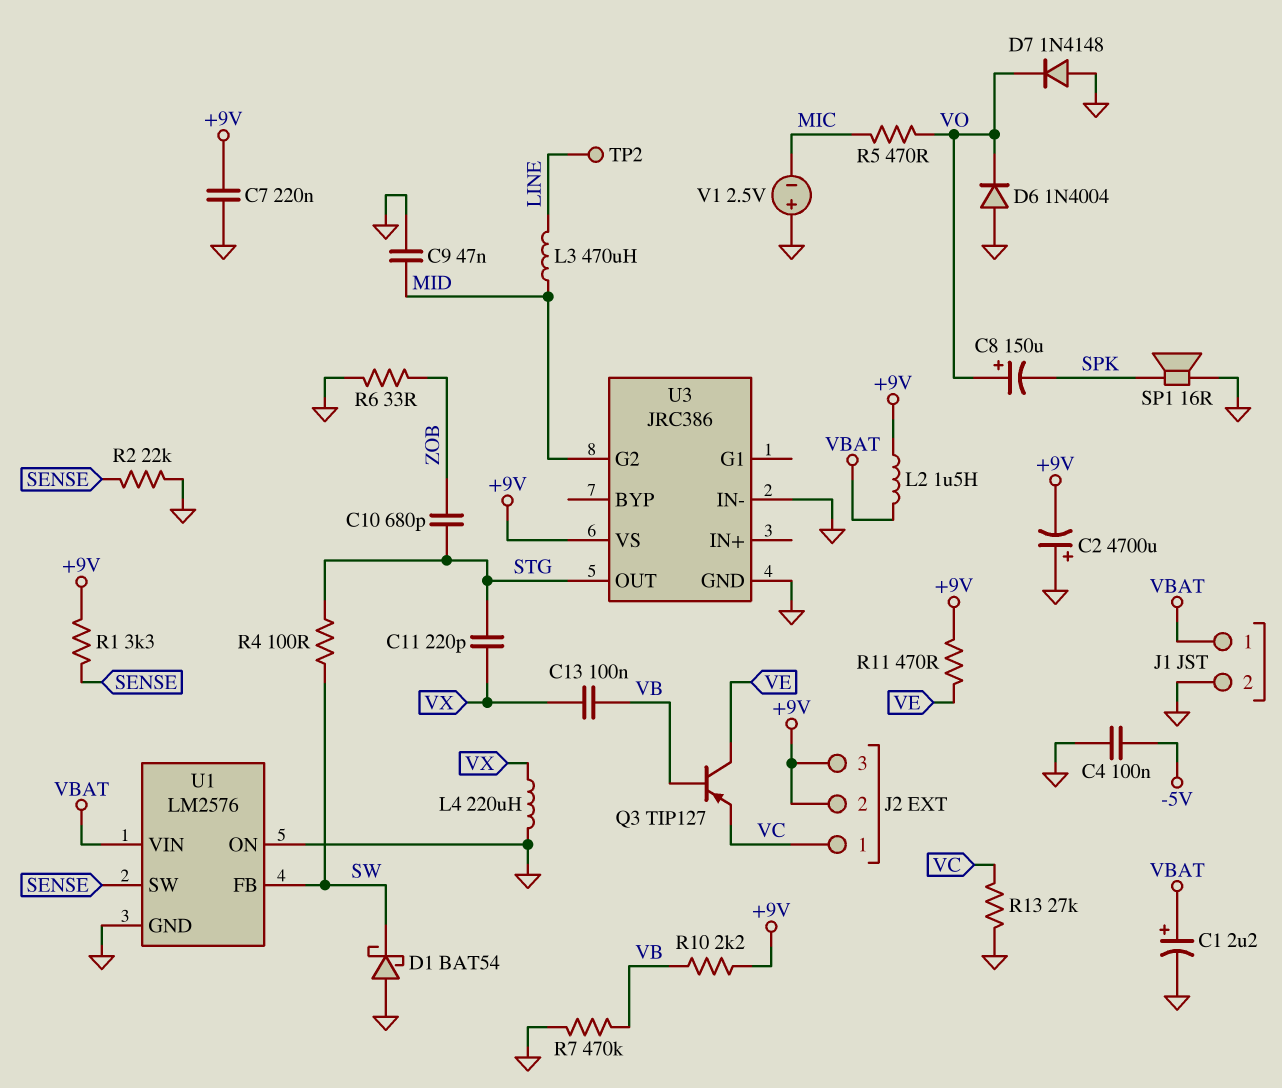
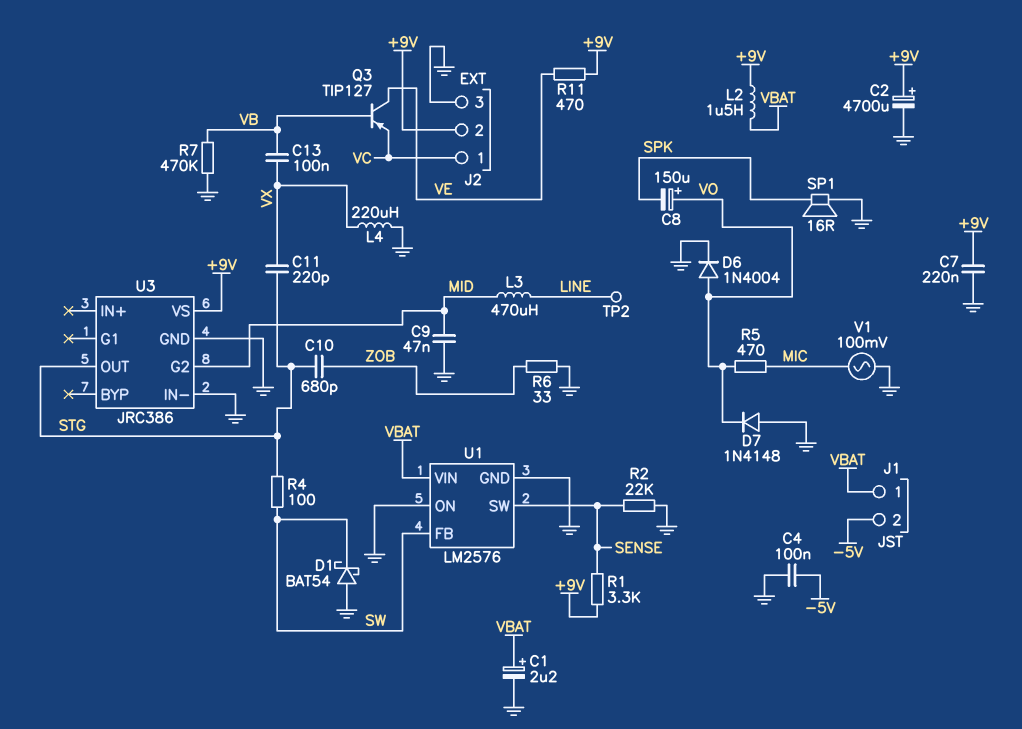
C2: 4700uF (plus GND, minus +9V) -> 4700uF (plus +9V, minus GND)
D6: diode 1N4004 (A GND, K VO) -> diode 1N4004 (A VO, K GND)
J1 pin 2: GND -> -5V
J2 pin 3: +9V -> GND
R10: 2.2k (+9V, VB) -> none
R13: 27k (GND, VC) -> none
V1: 2.5V (plus GND, minus MIC) -> AC 100mV (GND, MIC)

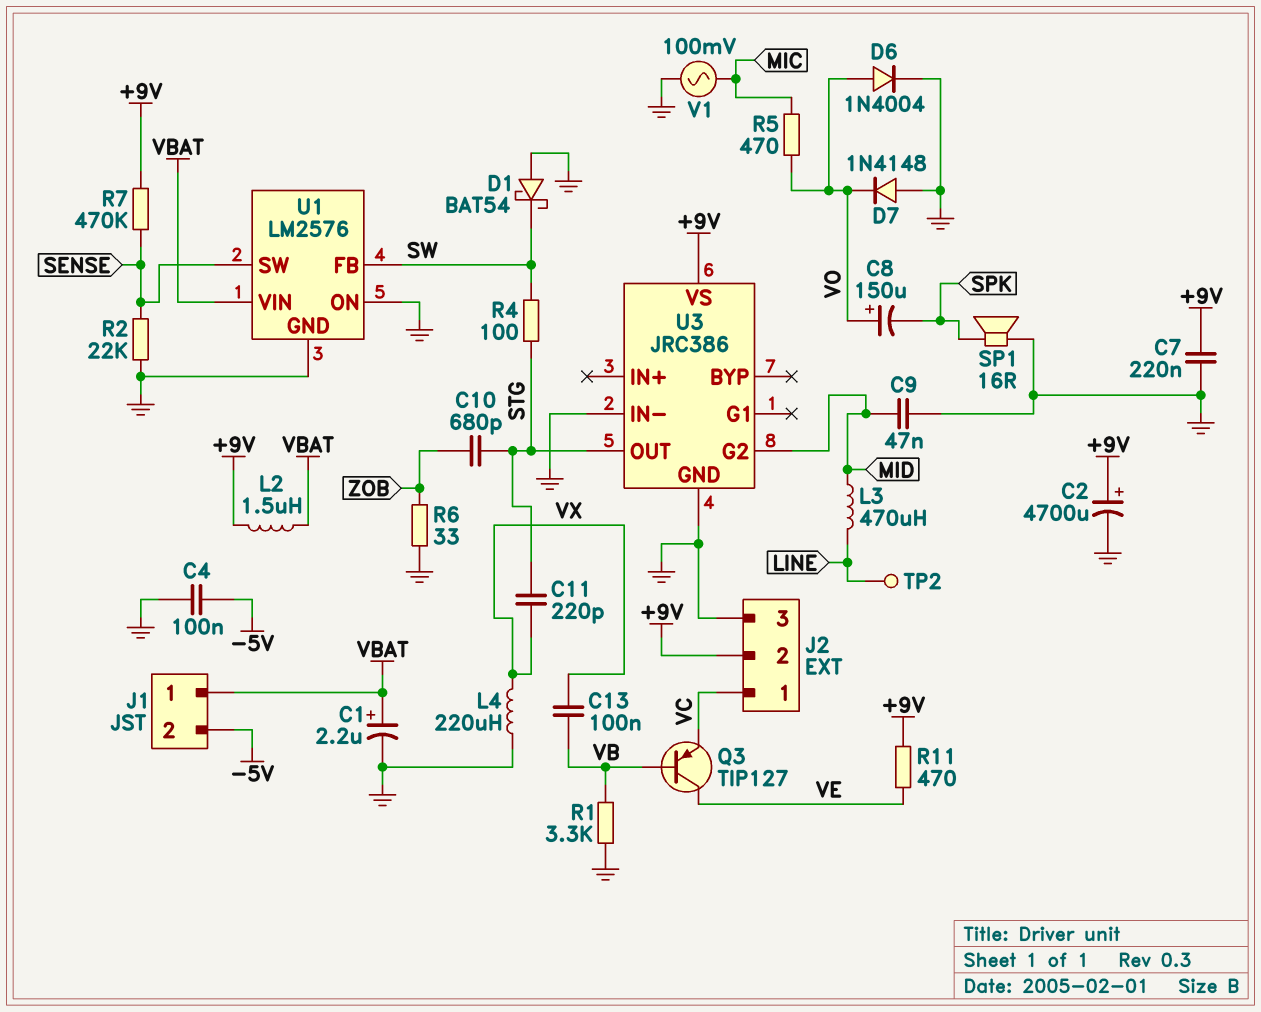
R1: 3.3k (+9V, SENSE) -> 3.3k (GND, VB)
R7: 470k (GND, VB) -> 470k (+9V, SENSE)

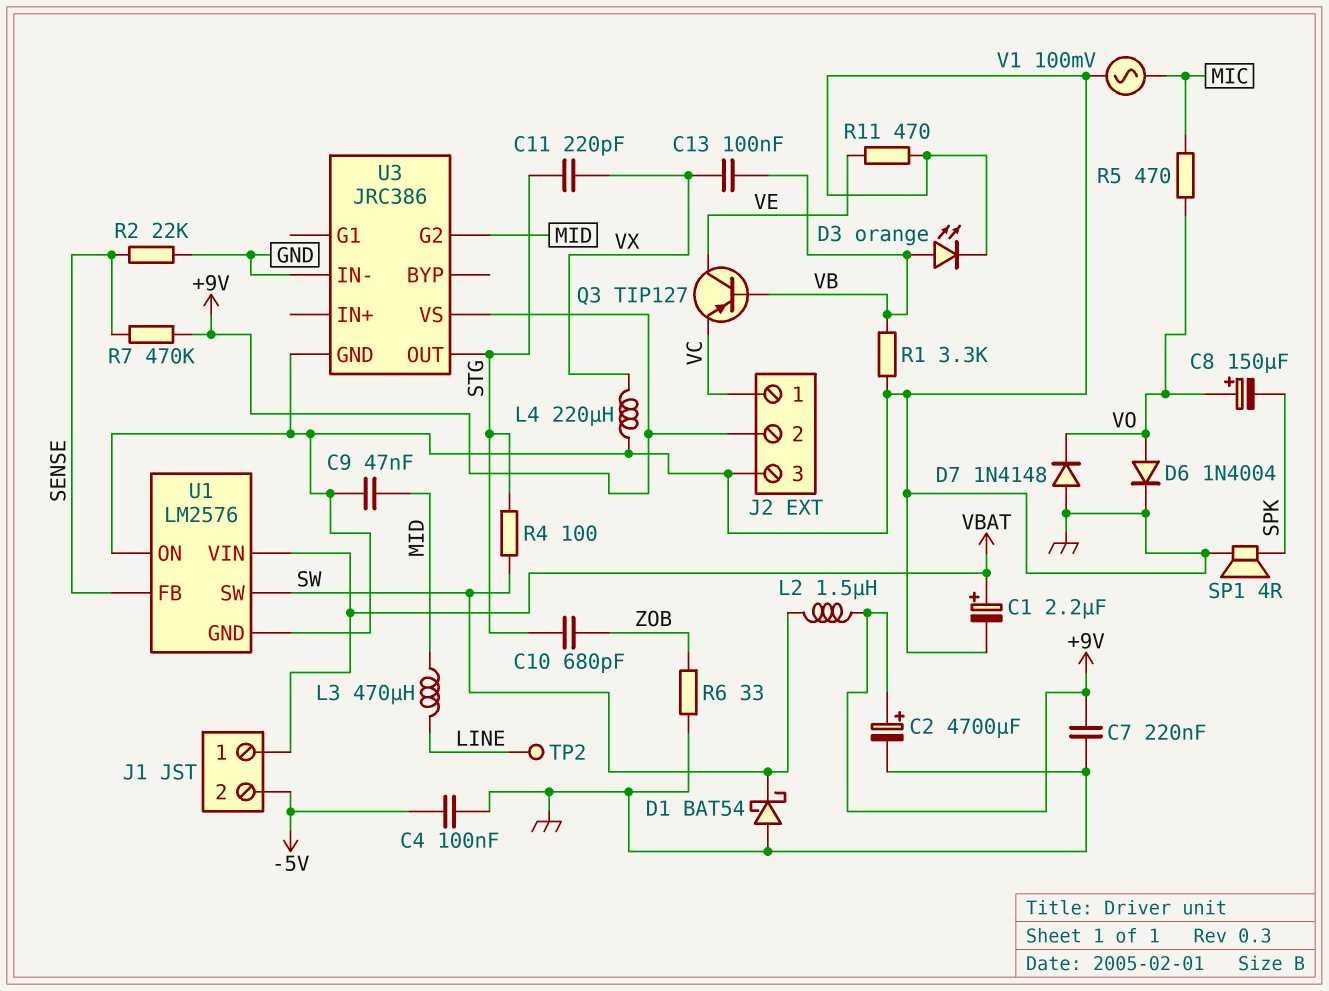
D3: none -> LED orange (A VB, K GND)
L2: 1.5uH (+9V, VBAT) -> 1.5uH (+9V, SW)
R11: 470 (+9V, VE) -> 470 (GND, VE)
SP1: speaker 16R (GND, SPK) -> speaker 4R (GND, SPK)
U1 pin FB: SW -> SENSE
U1 pin SW: SENSE -> SW

